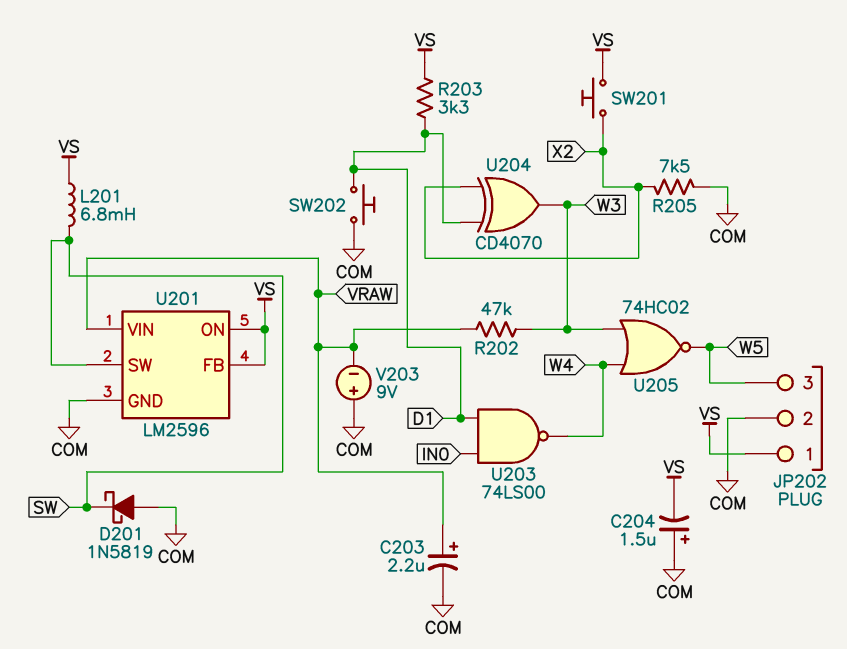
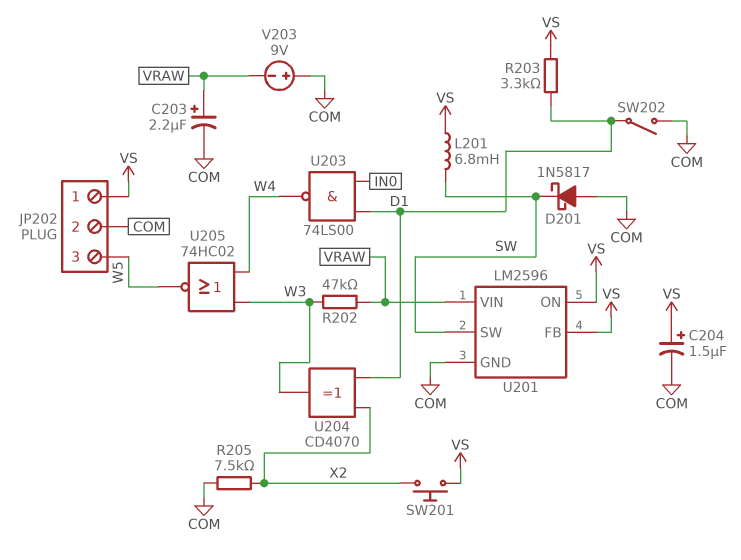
C204: 1.5uF (plus COM, minus VS) -> 1.5uF (plus VS, minus COM)
D201: schottky 1N5819 (A COM, K SW) -> schottky 1N5817 (A COM, K SW)
SW202: button (COM, D1) -> switch (COM, D1)

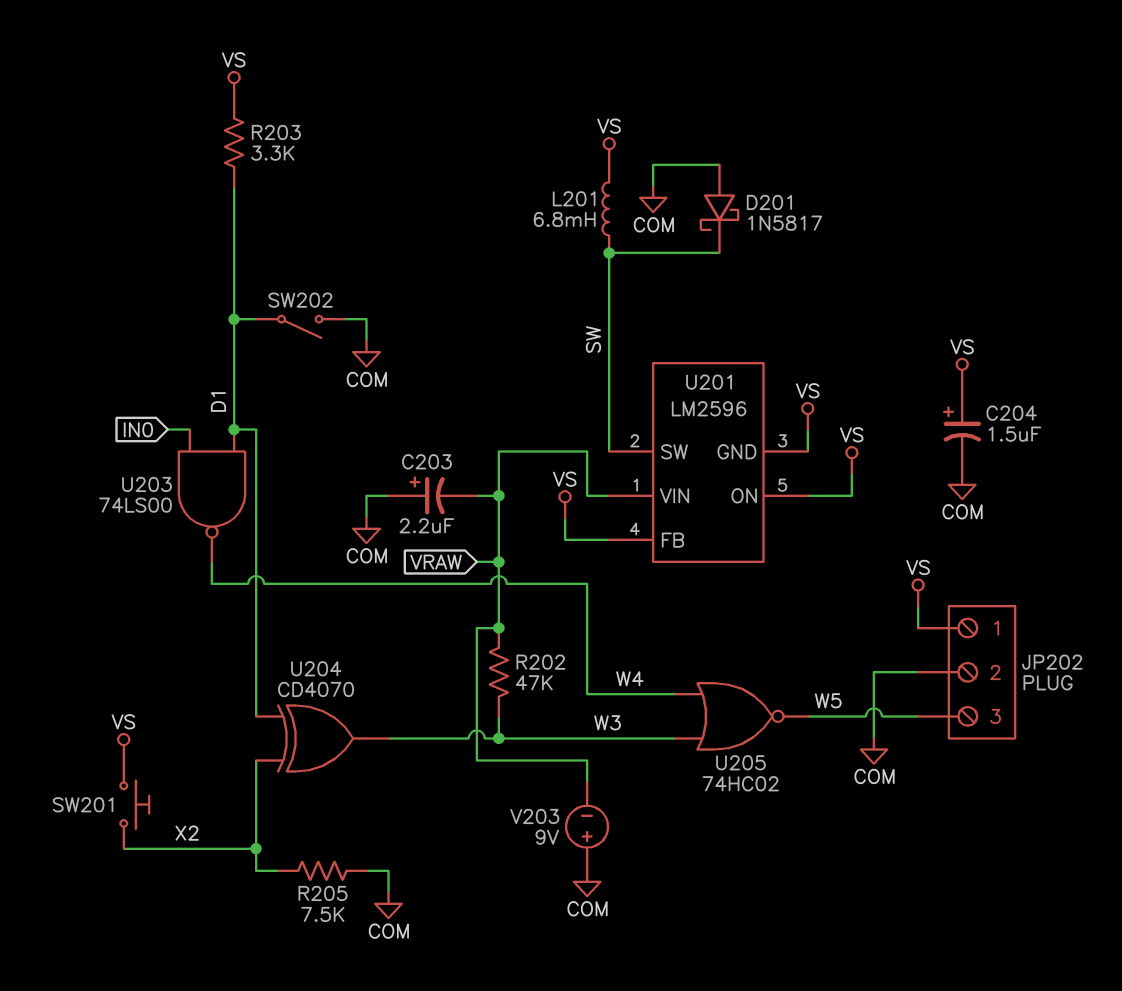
C203: 2.2uF (plus VRAW, minus COM) -> 2.2uF (plus COM, minus VRAW)
U201 pin GND: COM -> VS

